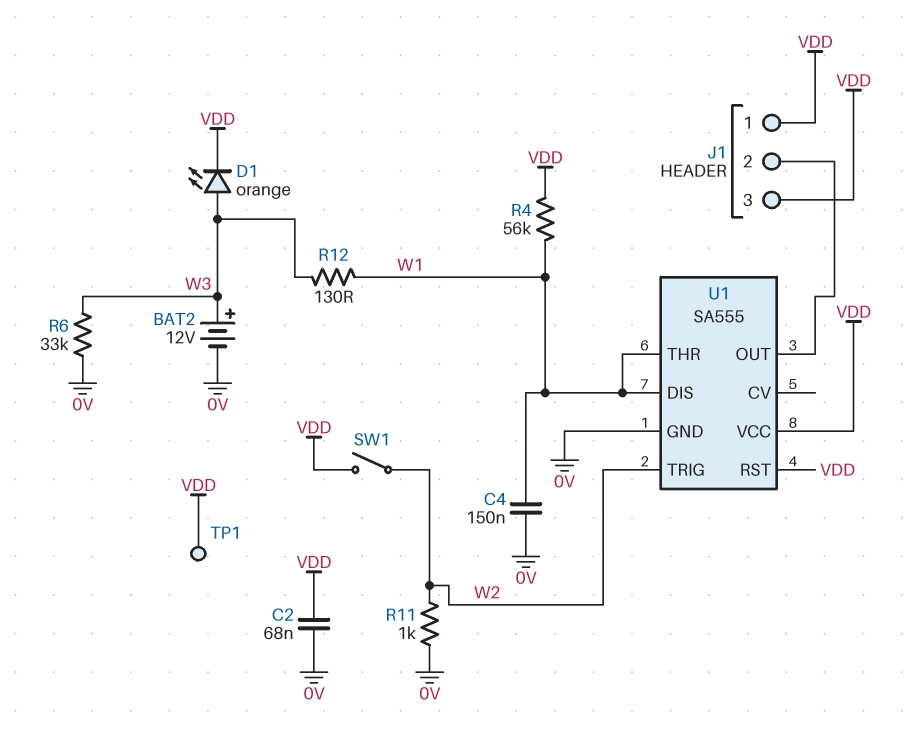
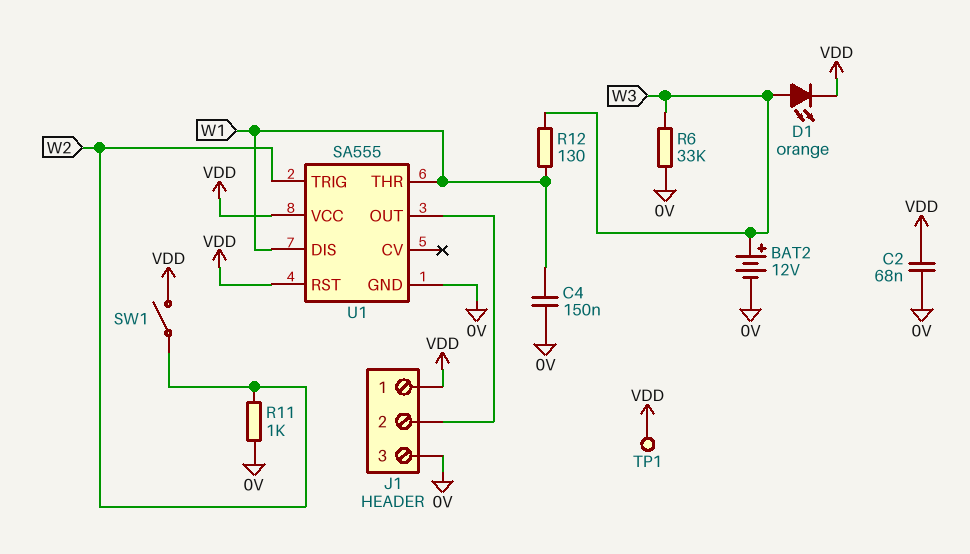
J1 pin 3: VDD -> 0V
R4: 56k (VDD, W1) -> none

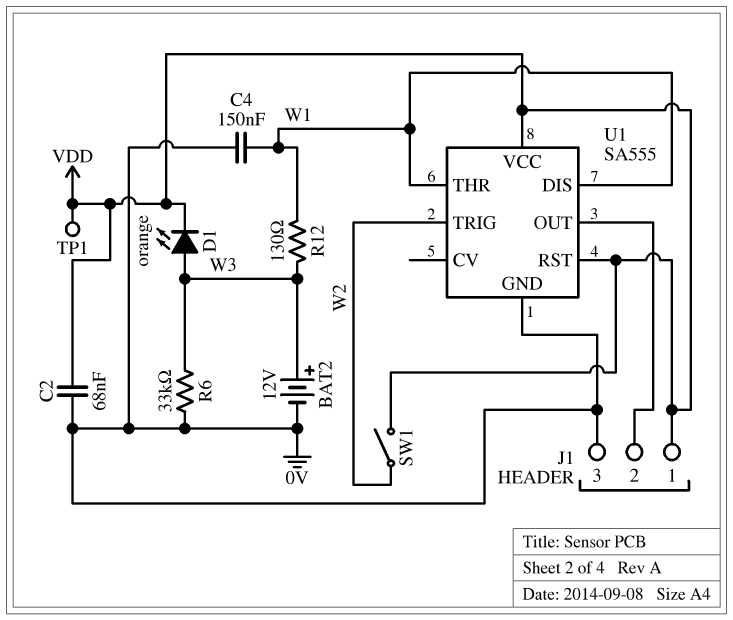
R11: 1k (0V, W2) -> none

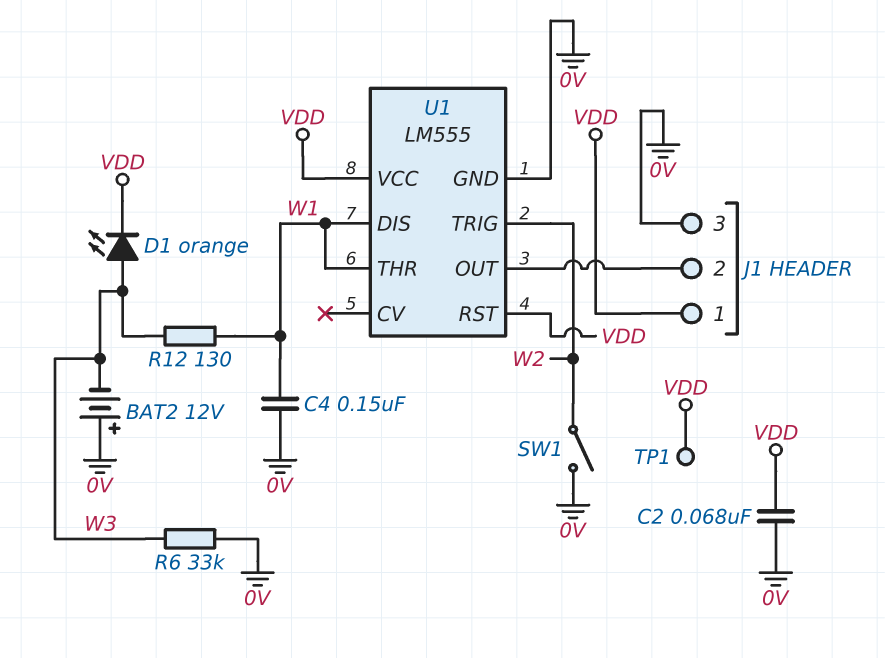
BAT2: 12V (plus W3, minus 0V) -> 12V (plus 0V, minus W3)
SW1: switch (VDD, W2) -> switch (0V, W2)
U1: SA555 -> LM555

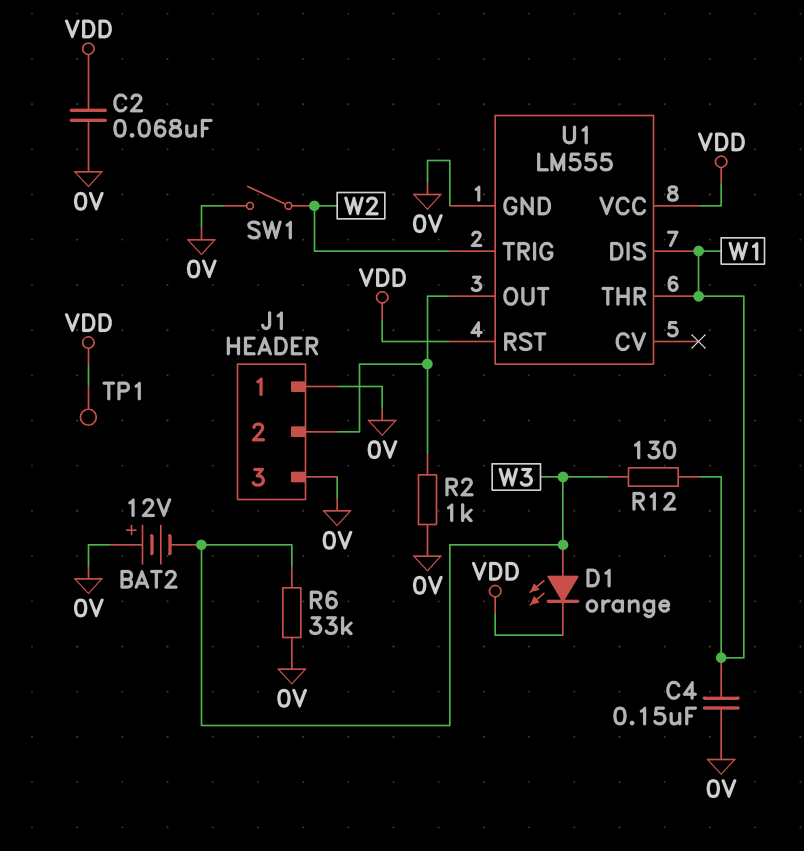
J1 pin 1: VDD -> 0V
R2: none -> 1k (0V, J1/2)

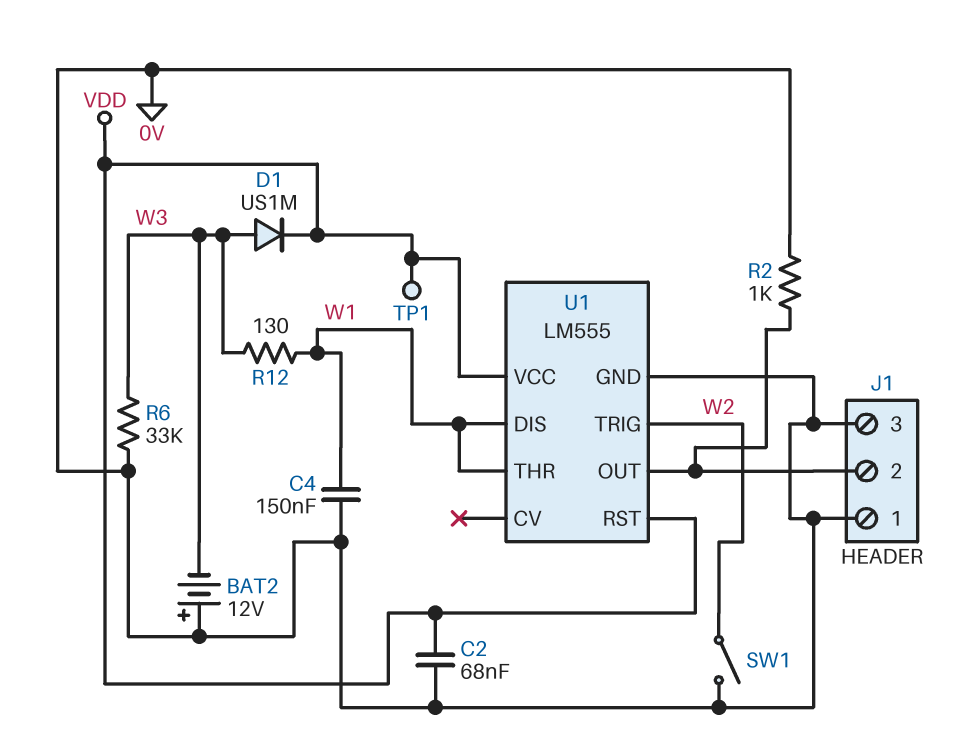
D1: LED orange (A W3, K VDD) -> diode US1M (A W3, K VDD)

